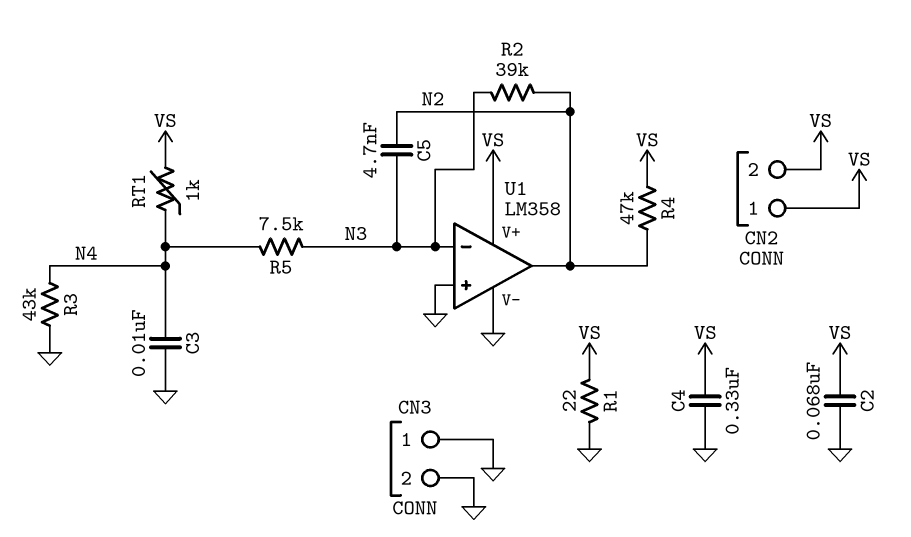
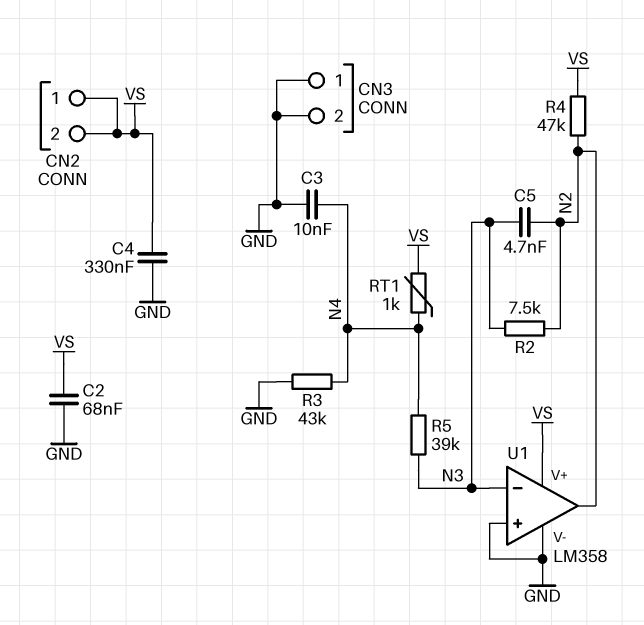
R1: 22 (GND, VS) -> none
R2: 39k (N2, N3) -> 7.5k (N2, N3)
R5: 7.5k (N3, N4) -> 39k (N3, N4)

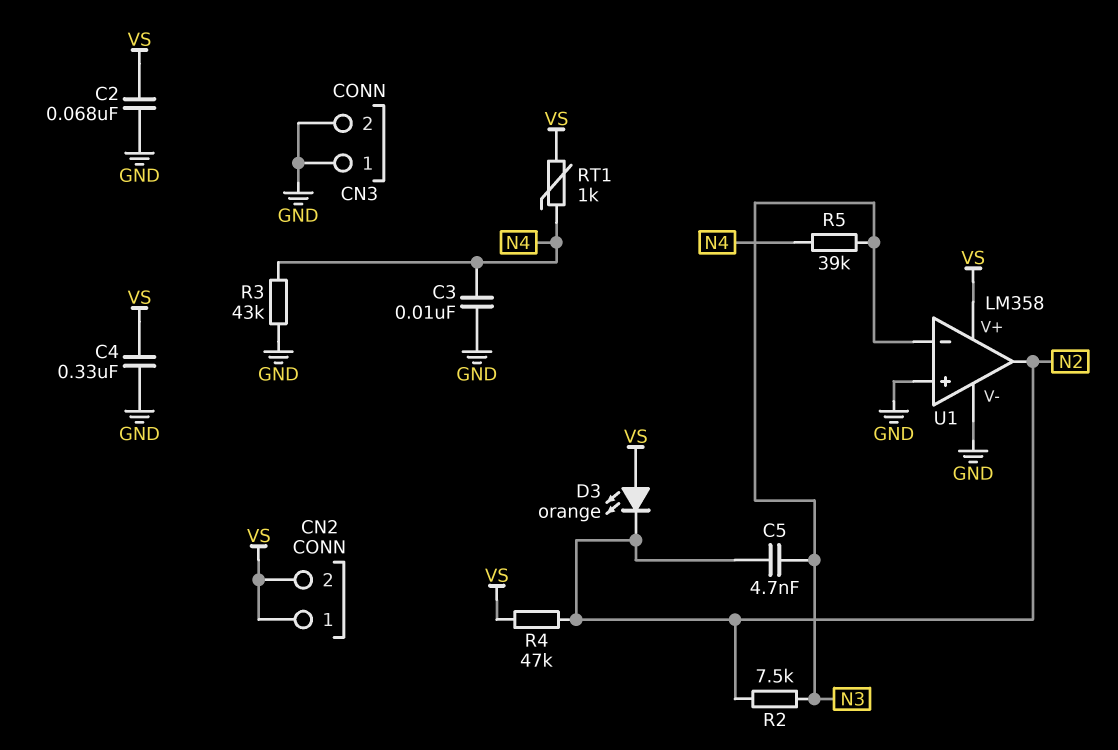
D3: none -> LED orange (A VS, K N2)

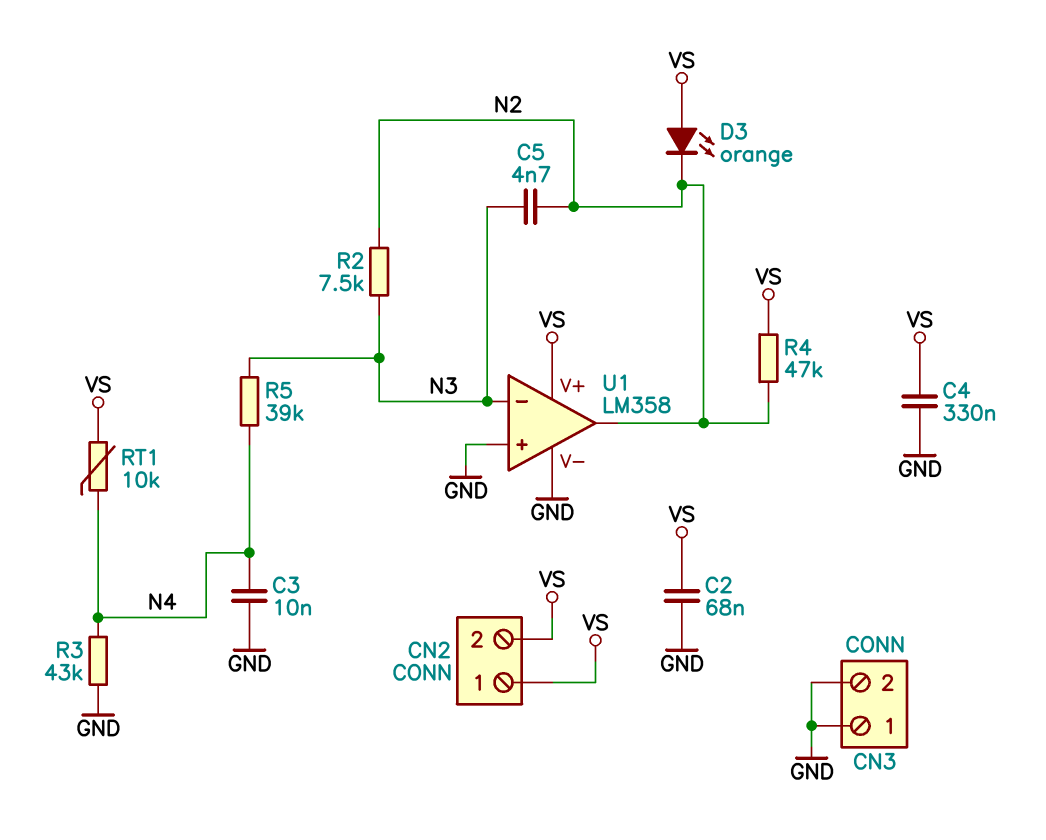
RT1: 1k (N4, VS) -> 10k (N4, VS)

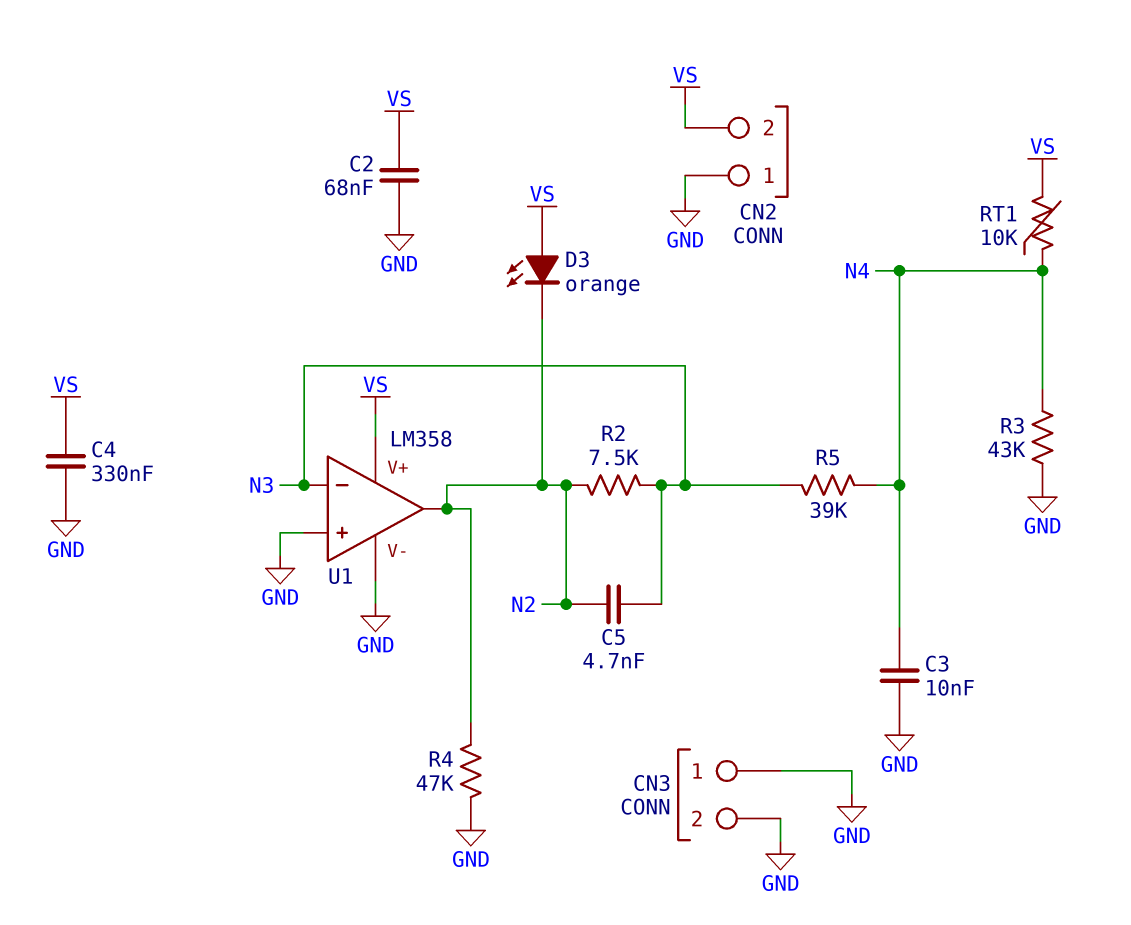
CN2 pin 1: VS -> GND
R4: 47k (N2, VS) -> 47k (GND, N2)

